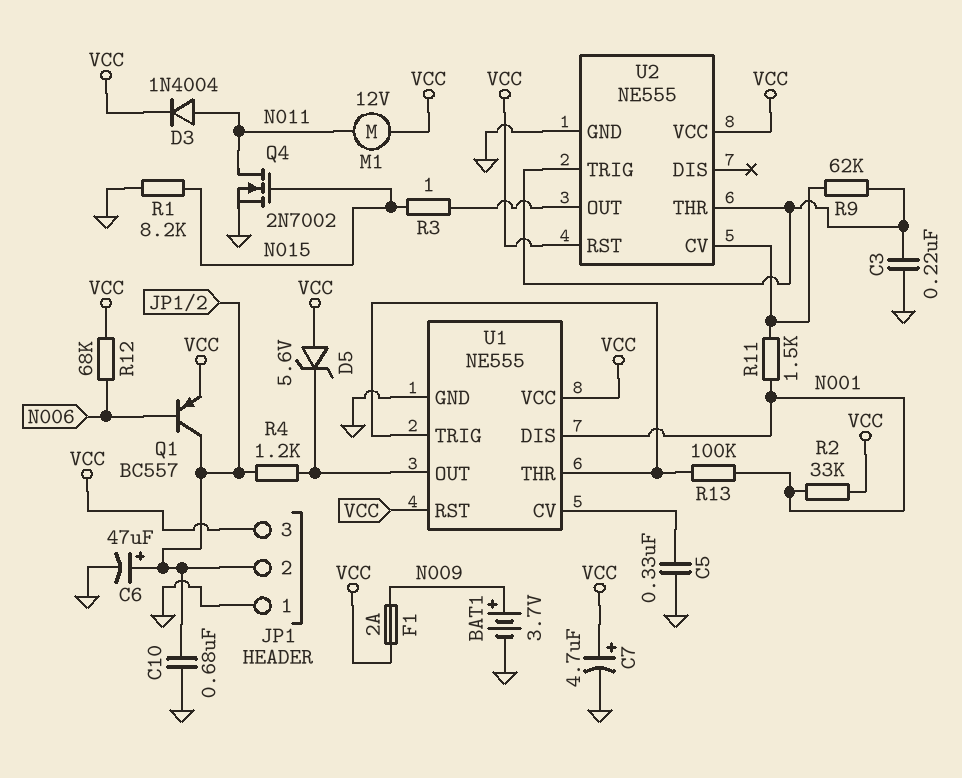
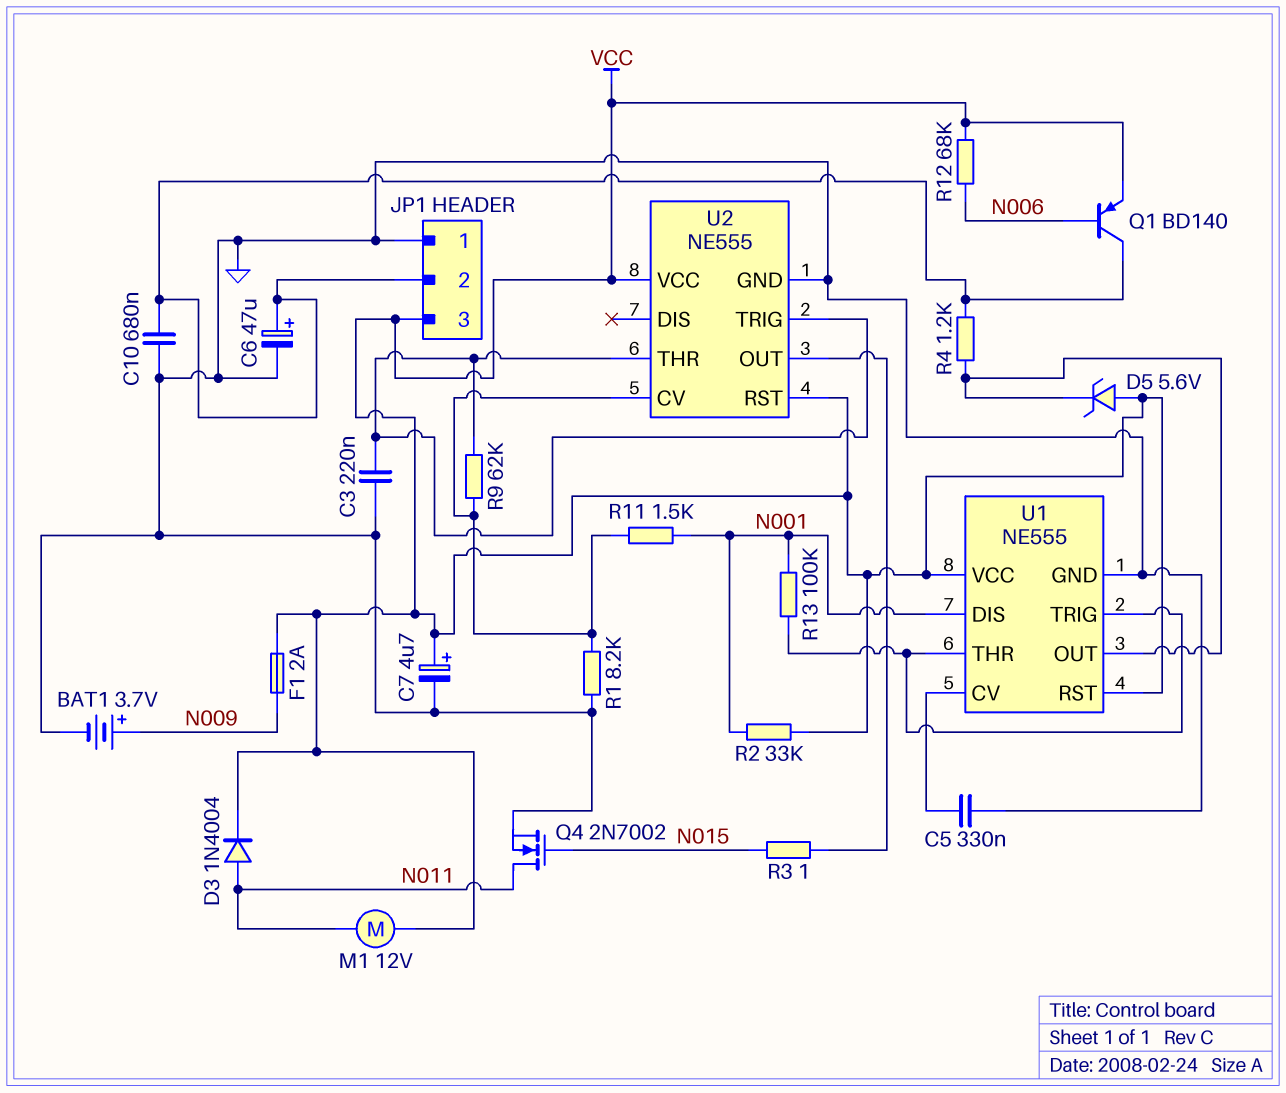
Q1: PNP BC557 (B N006, C JP1/2, E VCC) -> PNP BD140 (B N006, C JP1/2, E VCC)
R1: 8.2k (GND, N015) -> 8.2k (GND, U2/CV)

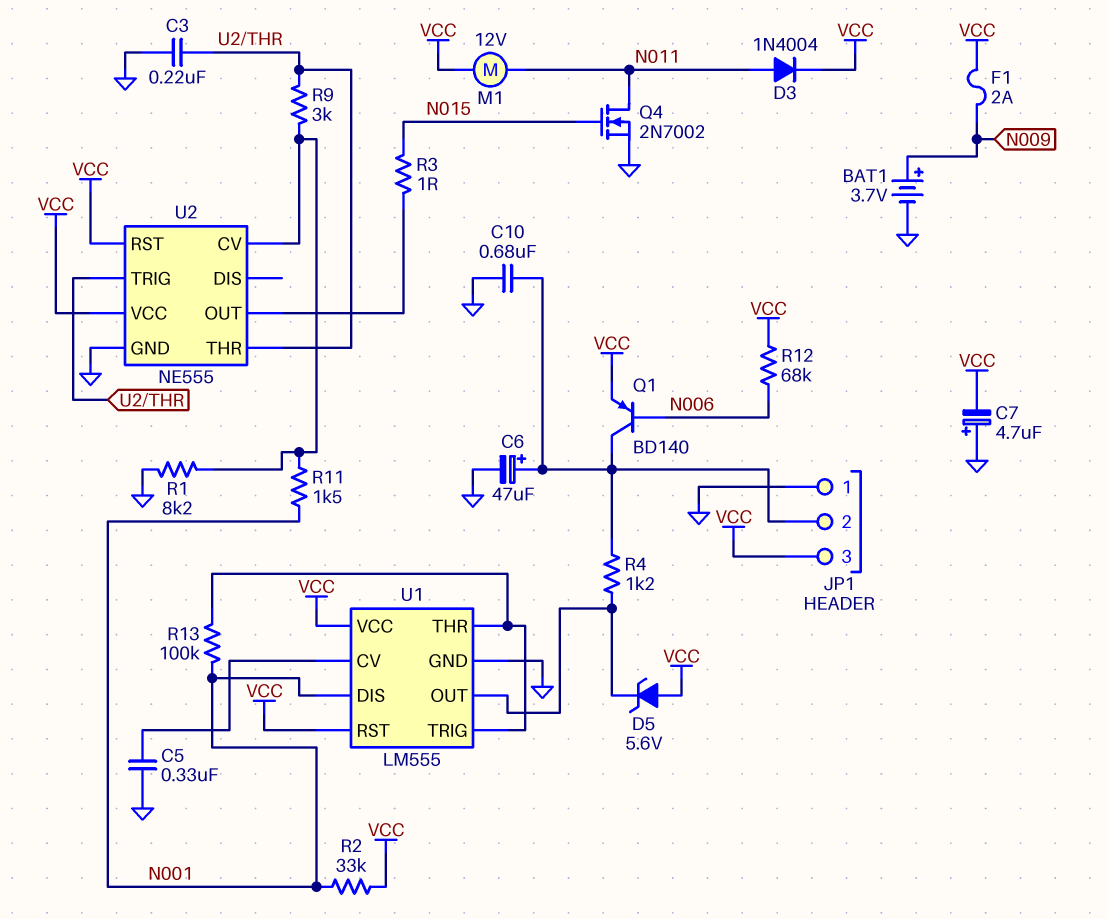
C7: 4.7uF (plus VCC, minus GND) -> 4.7uF (plus GND, minus VCC)
R9: 62k (U2/CV, U2/THR) -> 3k (U2/CV, U2/THR)
U1: NE555 -> LM555

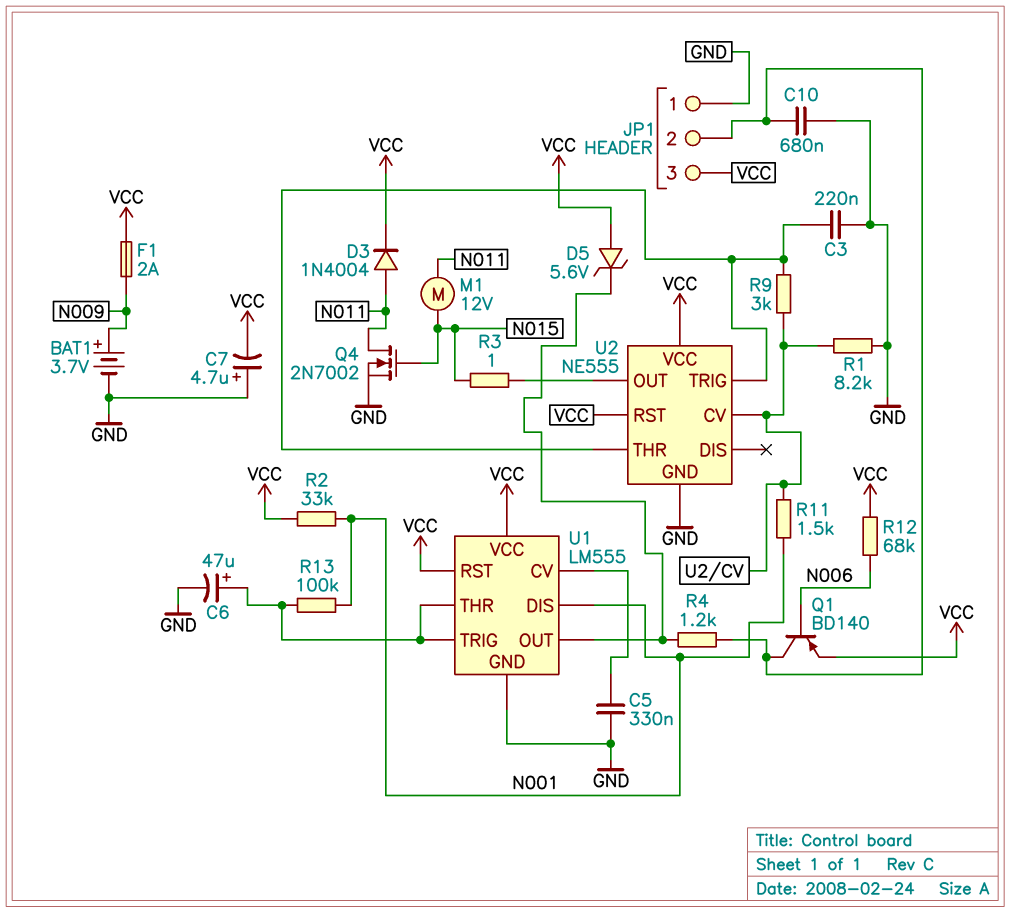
C6: 47uF (plus JP1/2, minus GND) -> 47uF (plus U1/THR, minus GND)
M1: motor 12V (N011, VCC) -> motor 12V (N011, N015)

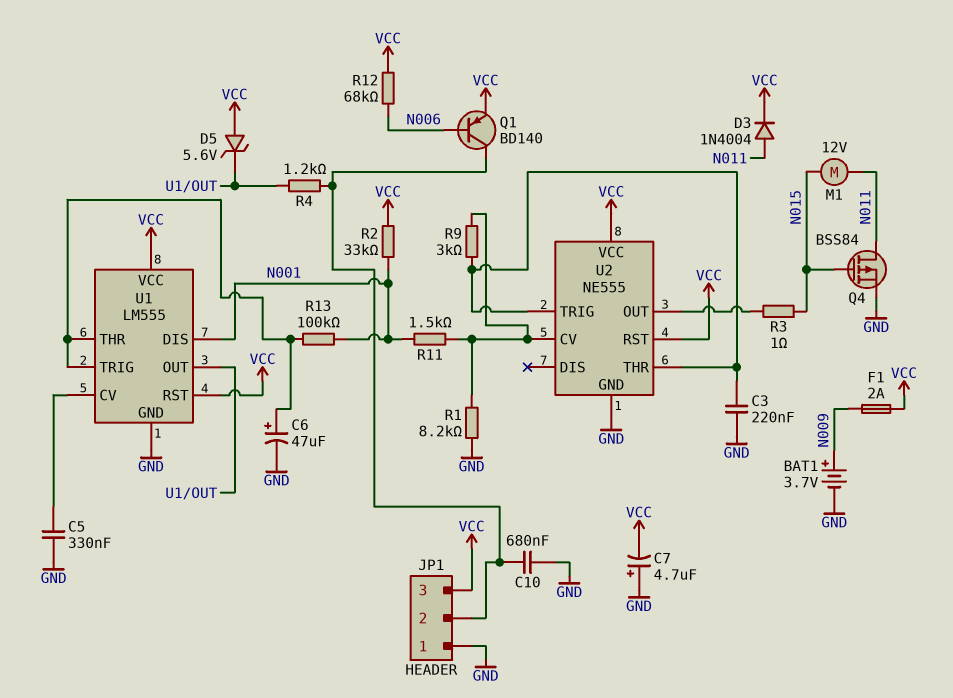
Q4: NMOS 2N7002 (G N015, D N011, S GND) -> PMOS BSS84 (G N015, D N011, S GND)

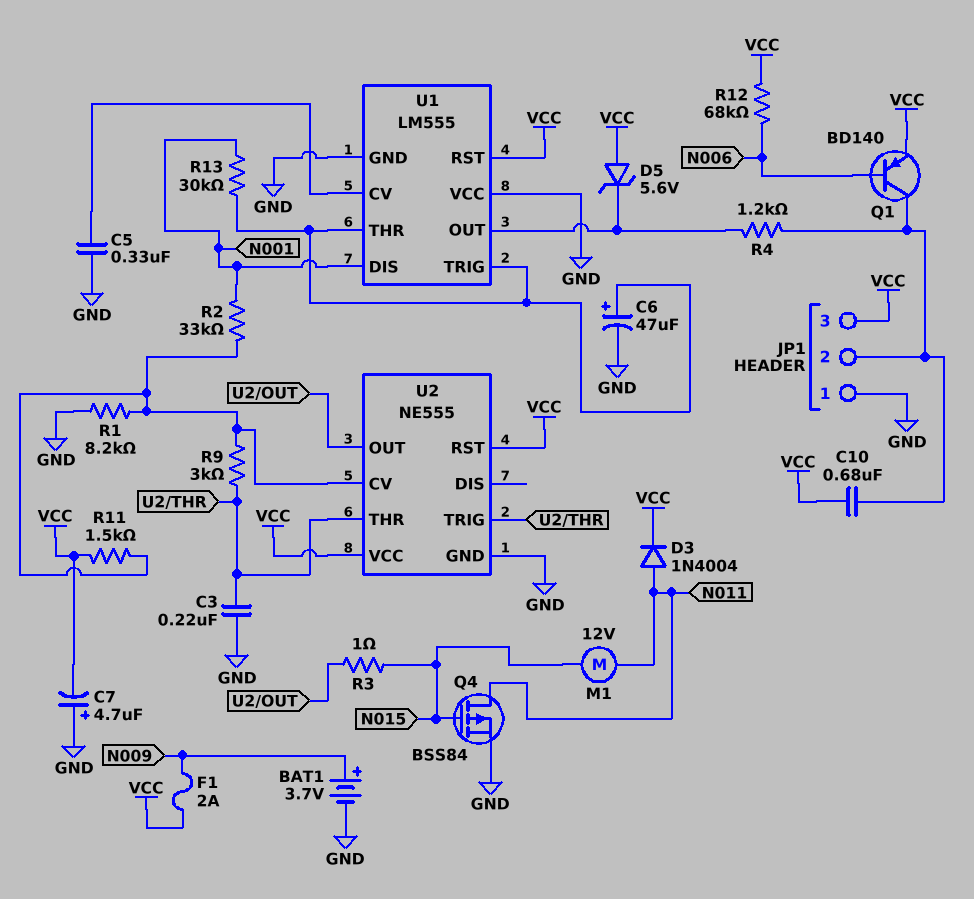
C10: 680nF (GND, JP1/2) -> 680nF (JP1/2, VCC)
R2: 33k (N001, VCC) -> 33k (N001, U2/CV)
R11: 1.5k (N001, U2/CV) -> 1.5k (U2/CV, VCC)
R13: 100k (N001, U1/THR) -> 30k (N001, U1/THR)
U1 pin VCC: VCC -> GND

